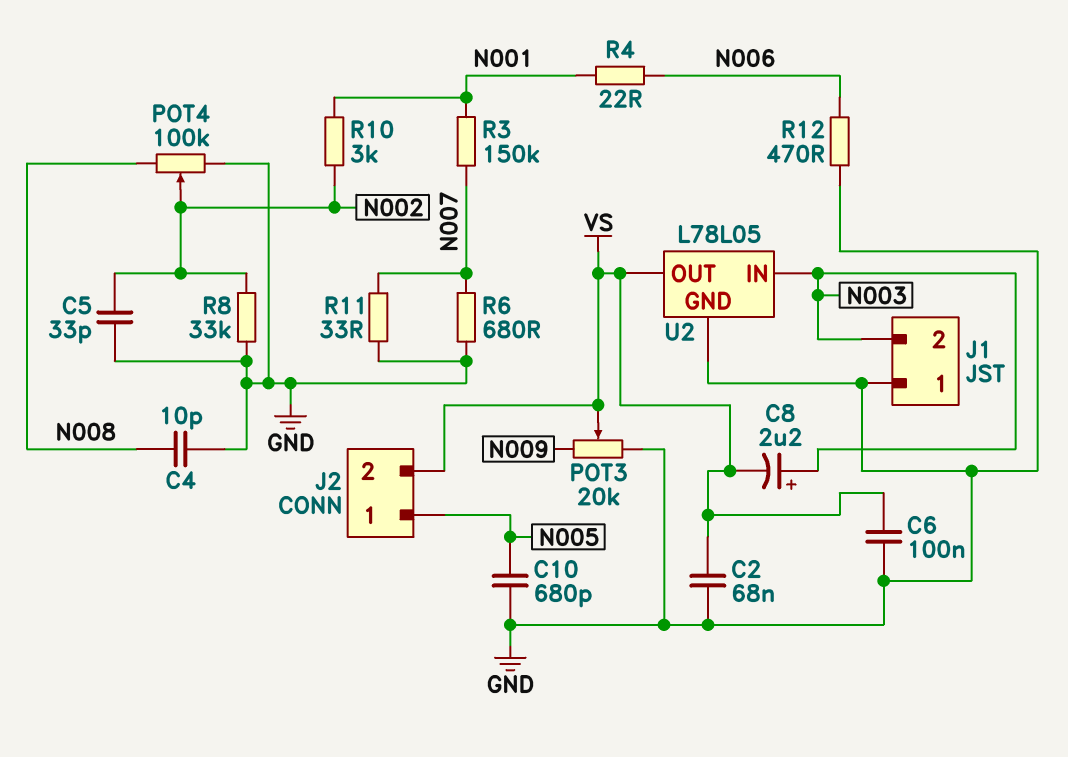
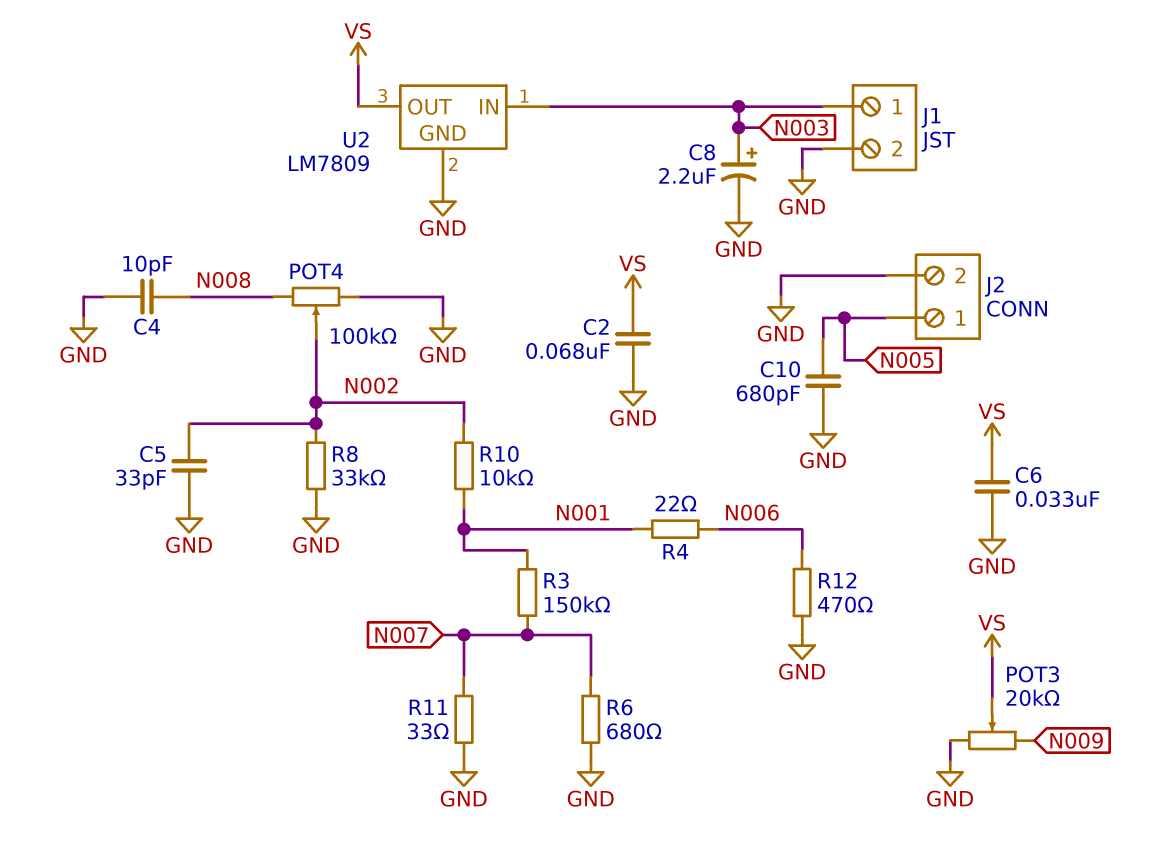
C6: 100nF (GND, VS) -> 33nF (GND, VS)
C8: 2.2uF (plus N003, minus VS) -> 2.2uF (plus N003, minus GND)
J1 pin 1: GND -> N003
J1 pin 2: N003 -> GND
J2 pin 2: VS -> GND
R10: 3k (N001, N002) -> 10k (N001, N002)
U2: L78L05 -> LM7809

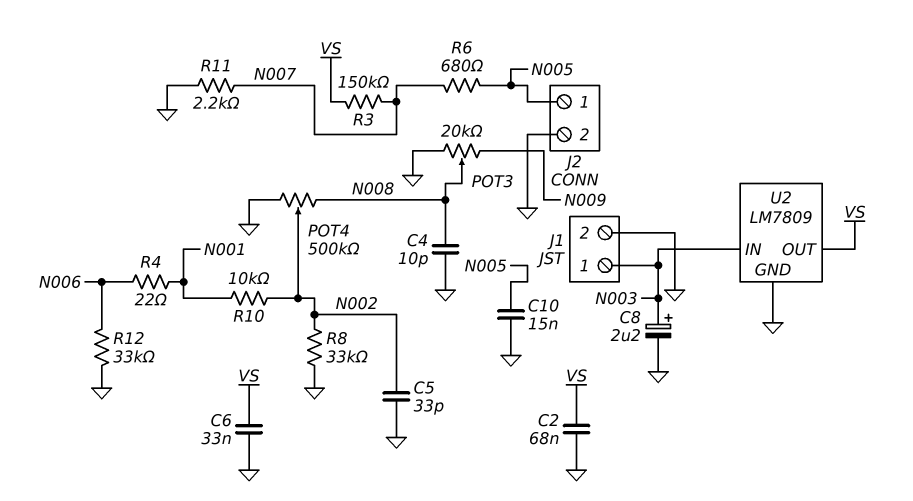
C10: 680pF (GND, N005) -> 15nF (GND, N005)
POT3: 20k (GND, N009, wiper VS) -> 20k (GND, N009, wiper N008)
POT4: 100k (GND, N008, wiper N002) -> 500k (GND, N008, wiper N002)
R3: 150k (N001, N007) -> 150k (N007, VS)
R6: 680 (GND, N007) -> 680 (N005, N007)
R11: 33 (GND, N007) -> 2.2k (GND, N007)
R12: 470 (GND, N006) -> 33k (GND, N006)

